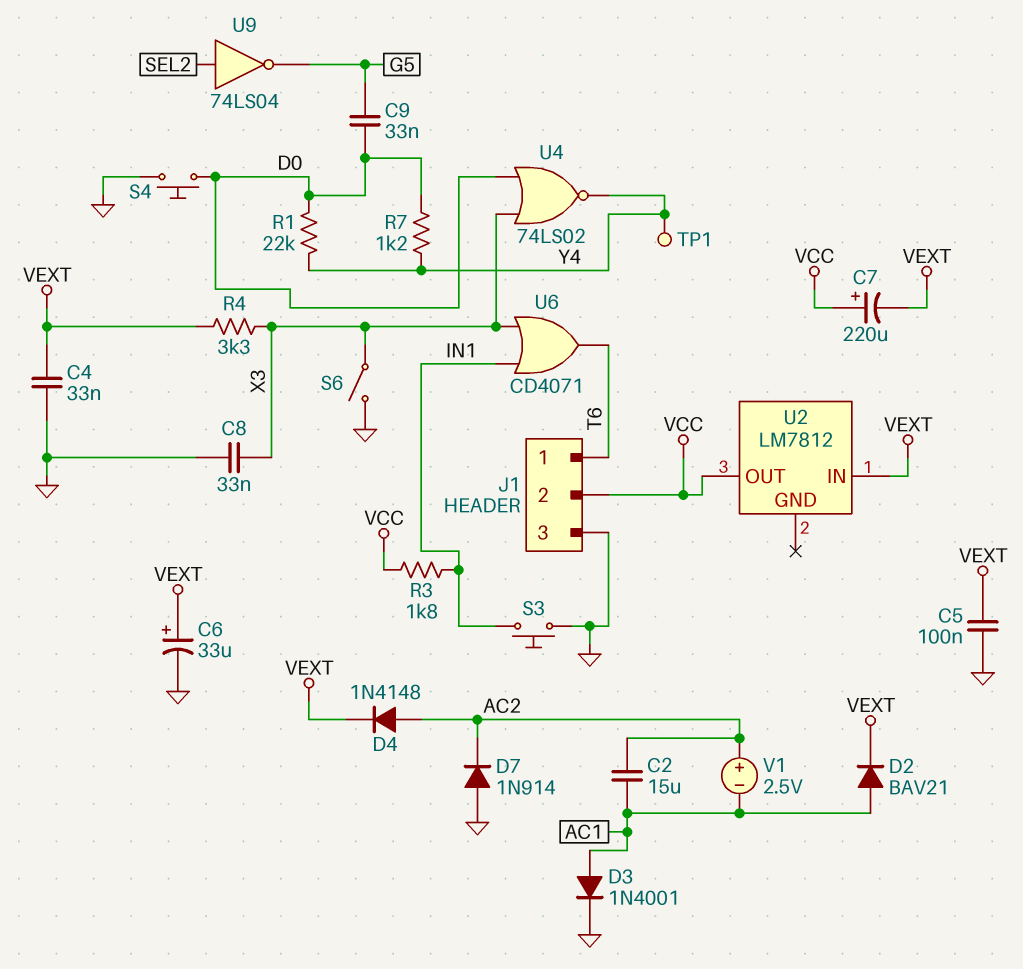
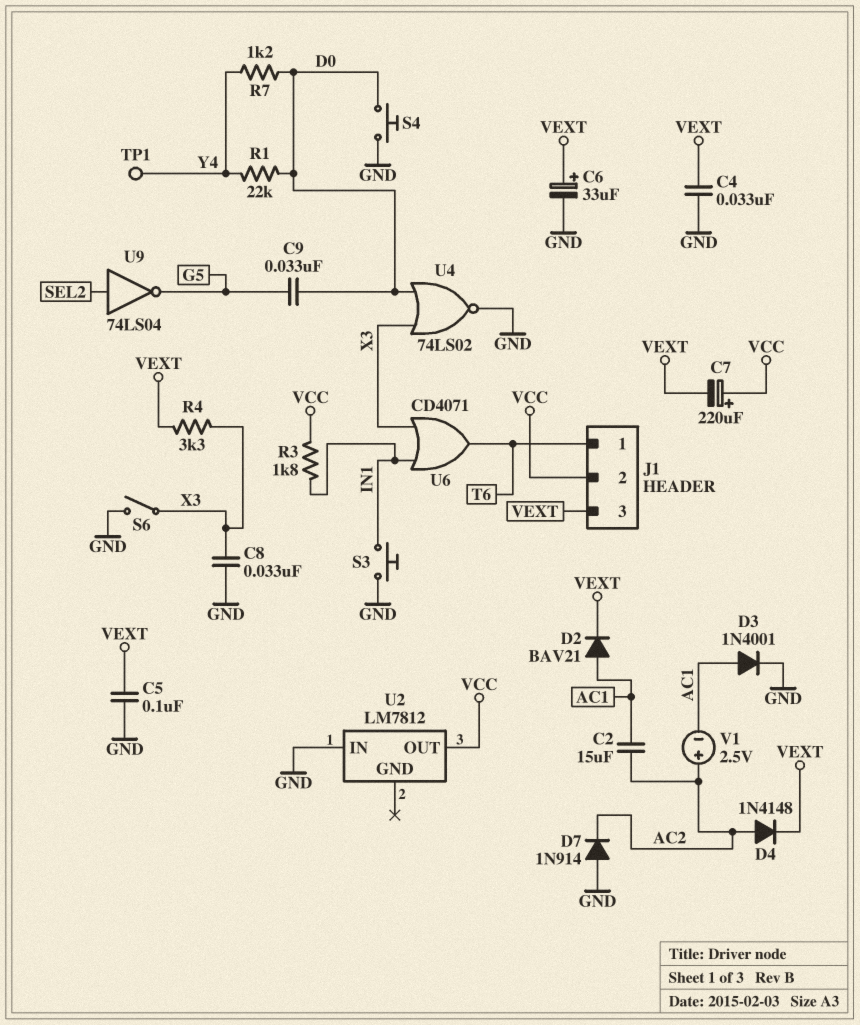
J1 pin 3: GND -> VEXT
U2 pin IN: VEXT -> GND
U4: NOR 74LS02 (in D0, in X3, out Y4) -> NOR 74LS02 (in D0, in X3, out GND)

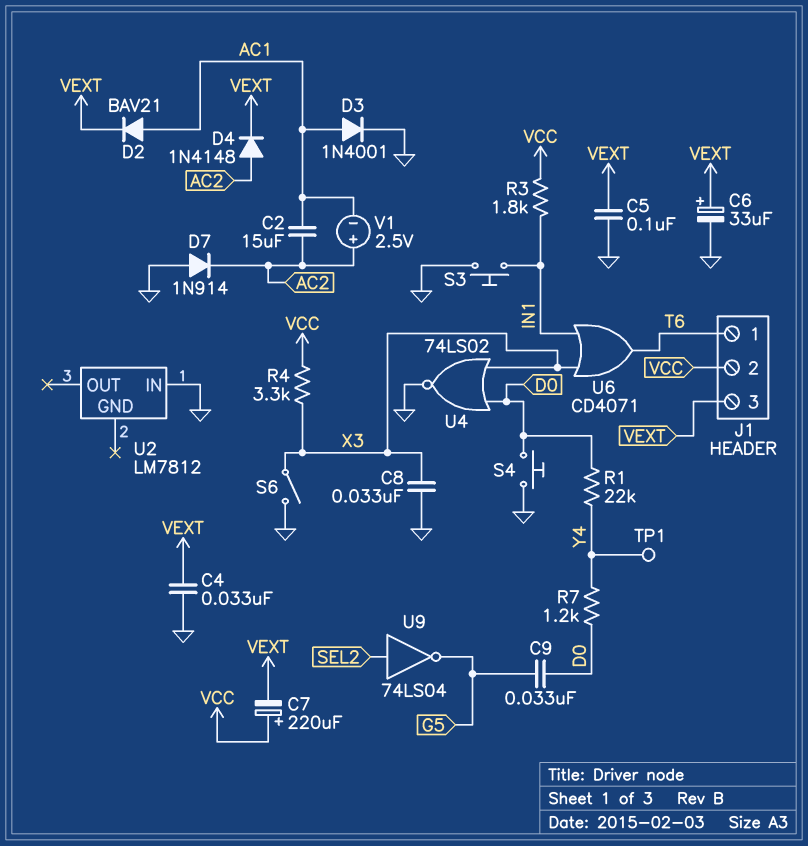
R4: 3.3k (VEXT, X3) -> 3.3k (VCC, X3)
U2 pin OUT: VCC -> none

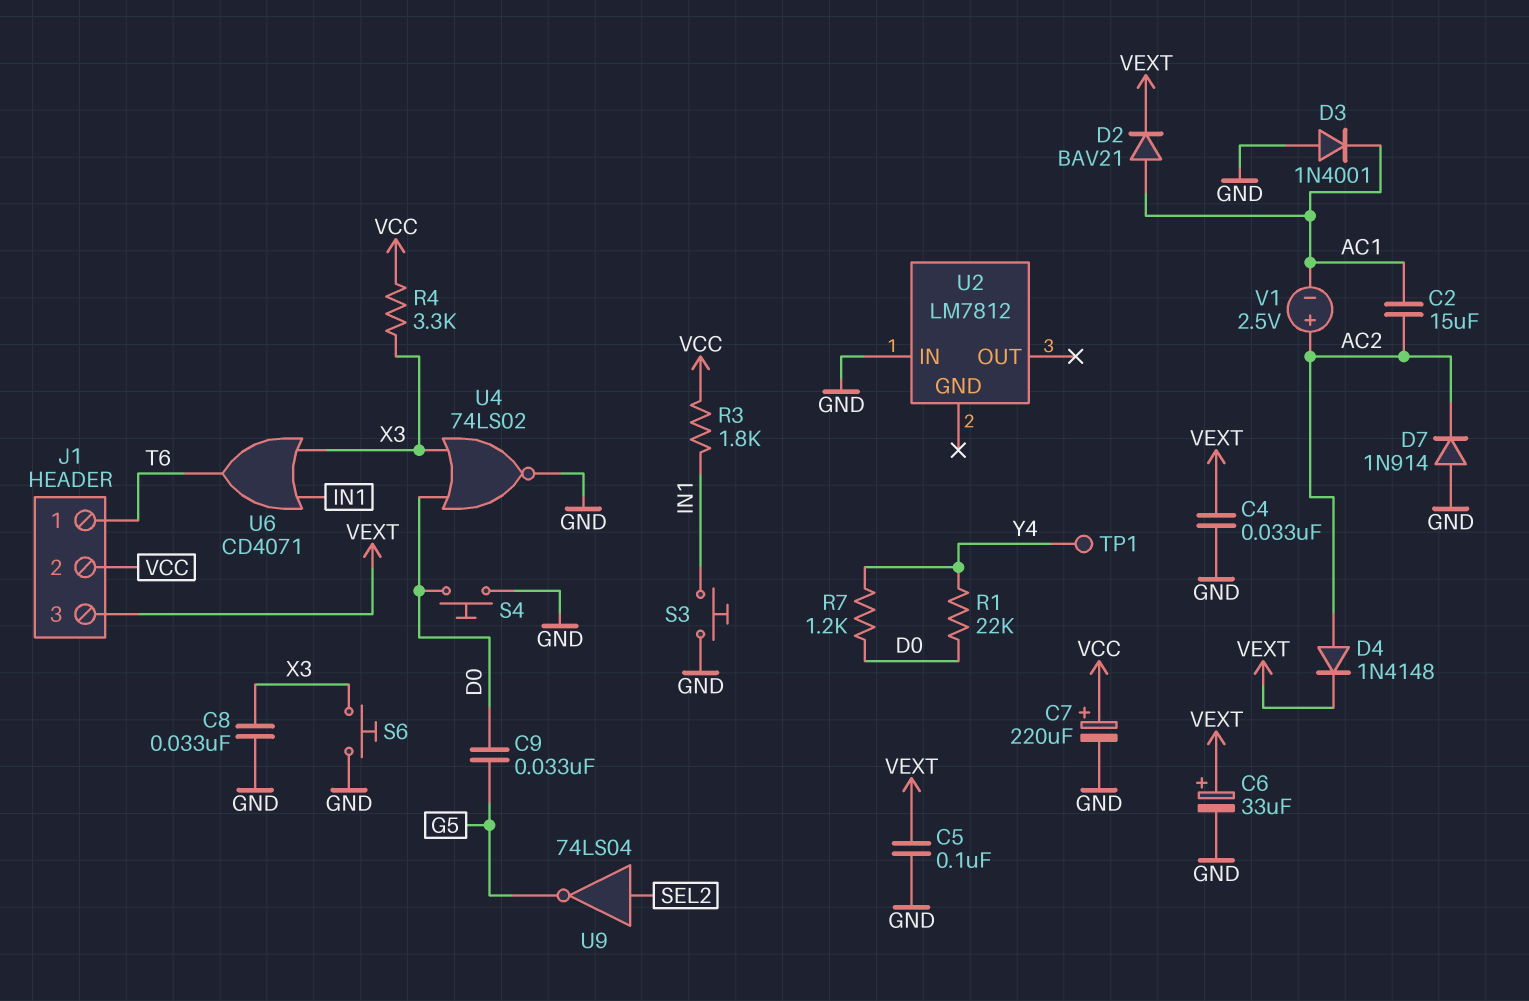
C7: 220uF (plus VCC, minus VEXT) -> 220uF (plus VCC, minus GND)
D3: diode 1N4001 (A AC1, K GND) -> diode 1N4001 (A GND, K AC1)
S6: switch (GND, X3) -> button (GND, X3)

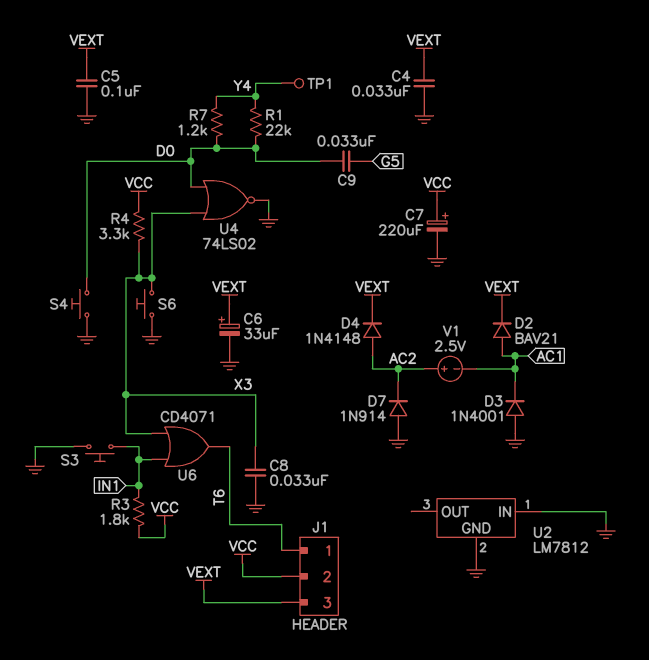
C2: 15uF (AC1, AC2) -> none
U2 pin GND: none -> GND
U9: NOT 74LS04 (in SEL2, out G5) -> none

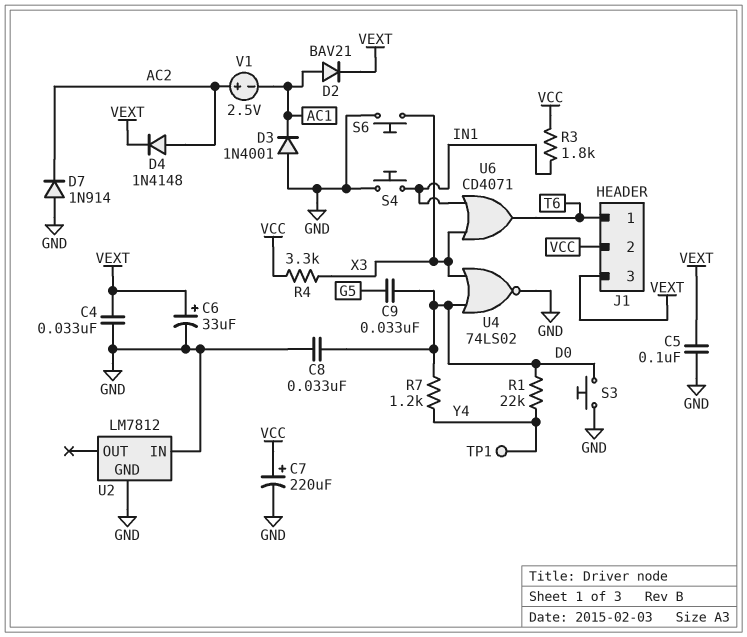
C8: 33nF (GND, X3) -> 33nF (D0, GND)
S3: button (GND, IN1) -> button (D0, GND)
S4: button (D0, GND) -> button (GND, IN1)

